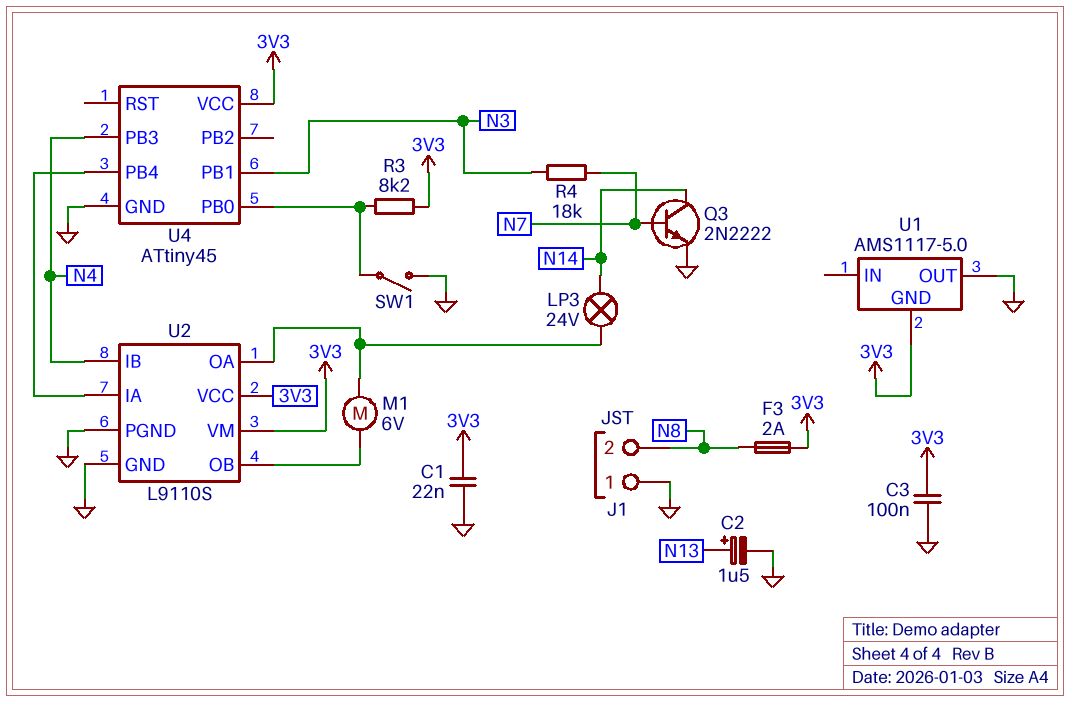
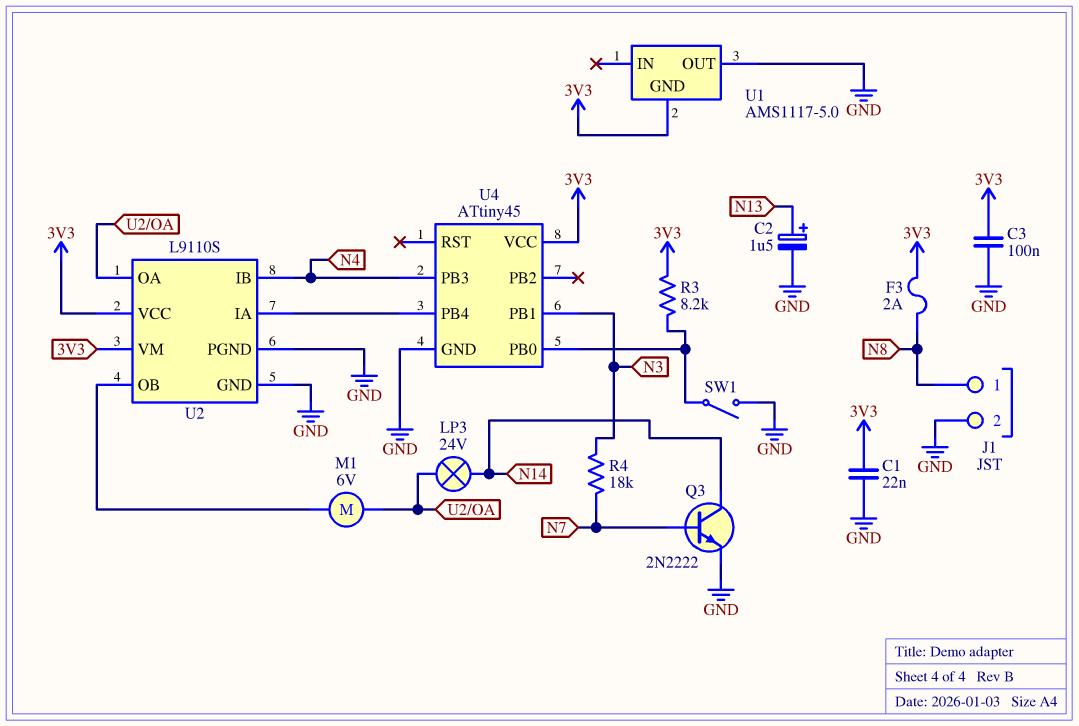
J1 pin 1: GND -> N8
J1 pin 2: N8 -> GND

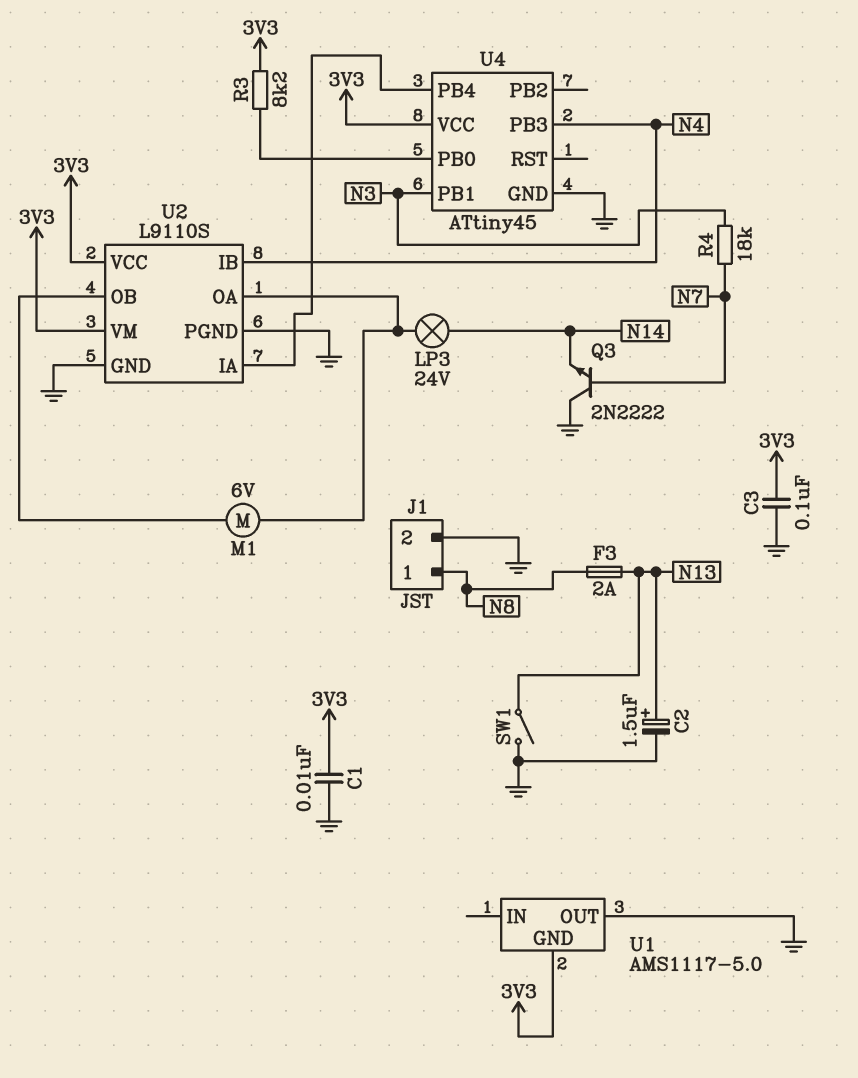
C1: 22nF (3V3, GND) -> 10nF (3V3, GND)
F3: 2A (3V3, N8) -> 2A (N8, N13)
Q3: NPN 2N2222 (B N7, C N14, E GND) -> NPN 2N2222 (B N7, C GND, E N14)
SW1: switch (GND, U4/PB0) -> switch (GND, N13)

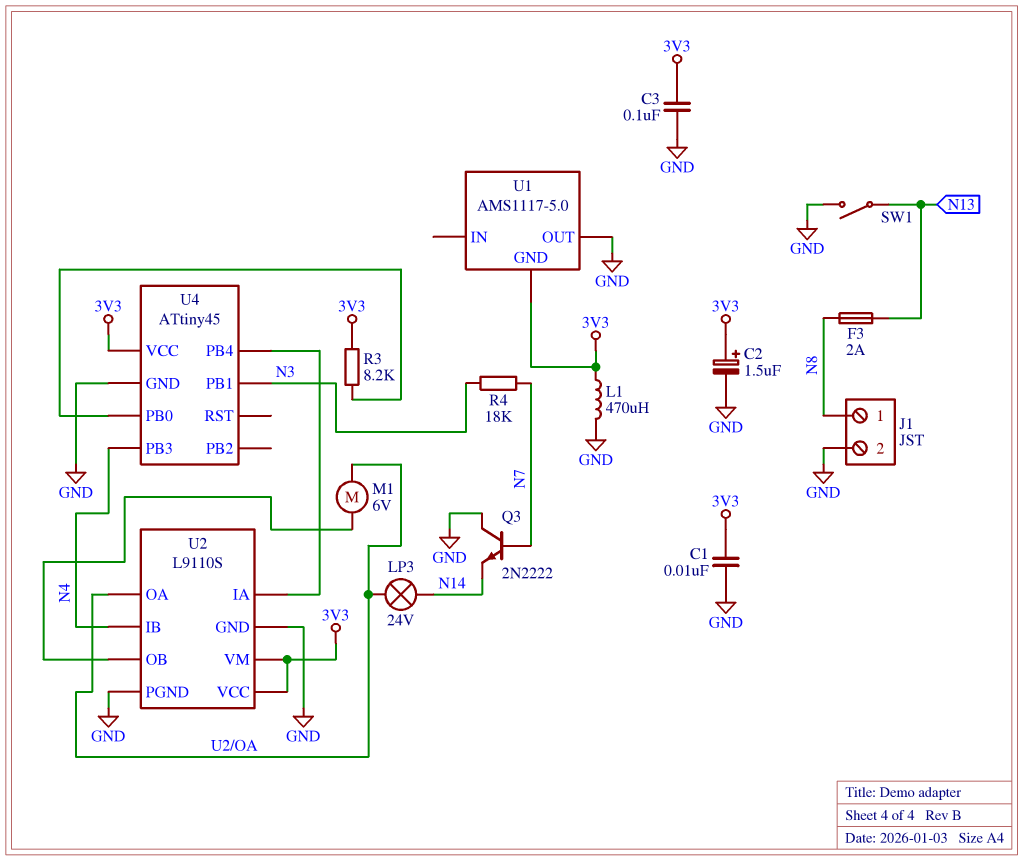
C2: 1.5uF (plus N13, minus GND) -> 1.5uF (plus 3V3, minus GND)
L1: none -> 470uH (3V3, GND)

